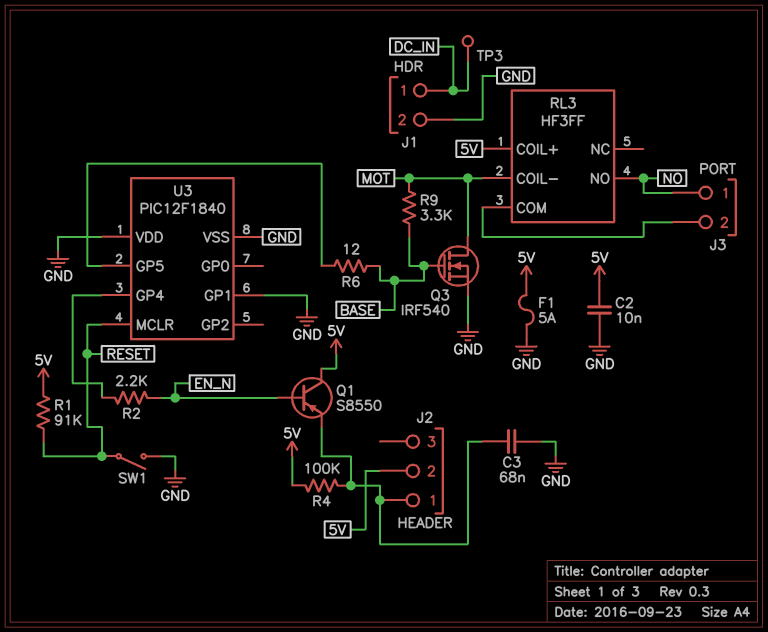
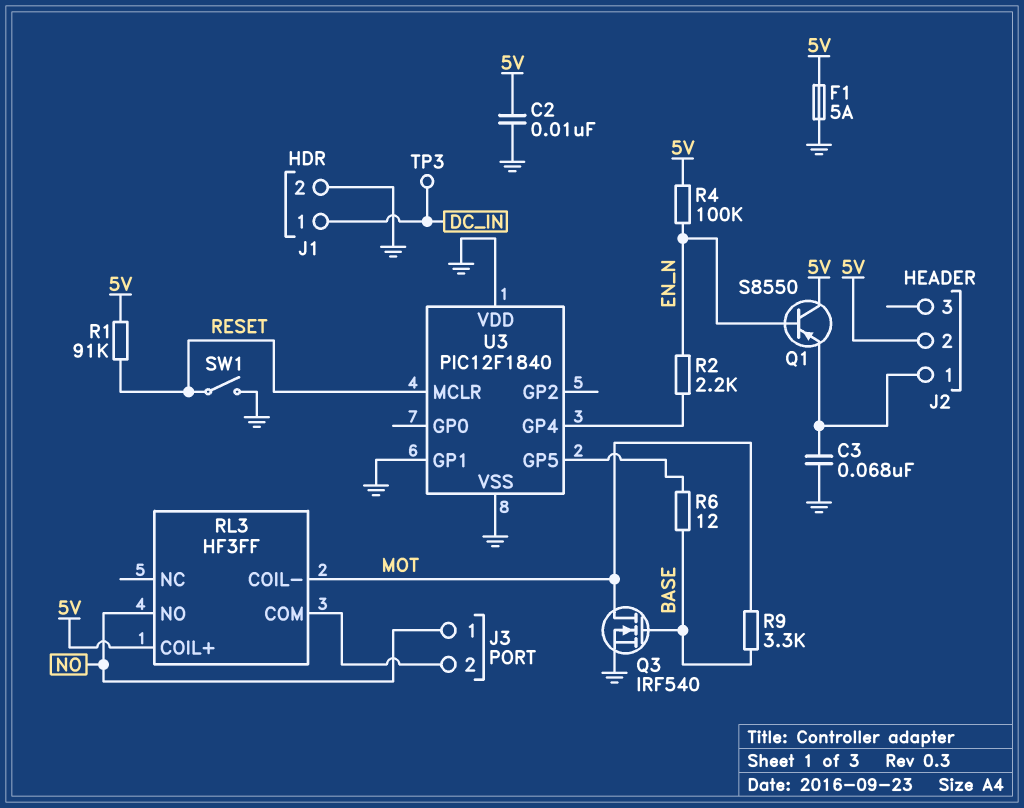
R4: 100k (5V, J2/1) -> 100k (5V, EN_N)

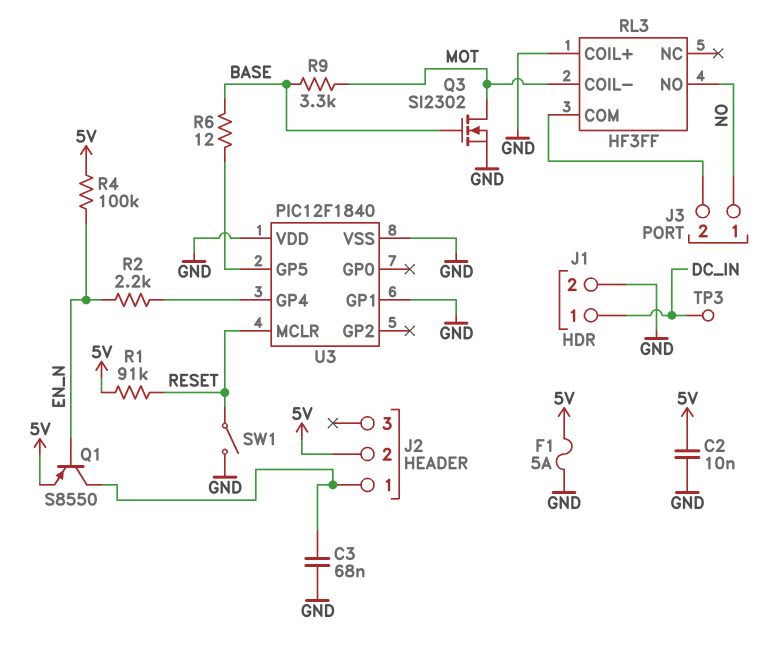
Q1: PNP S8550 (B EN_N, C 5V, E J2/1) -> PNP S8550 (B EN_N, C J2/1, E 5V)
Q3: NMOS IRF540 (G BASE, D MOT, S GND) -> NMOS SI2302 (G BASE, D MOT, S GND)
RL3 pin COIL+: 5V -> GND

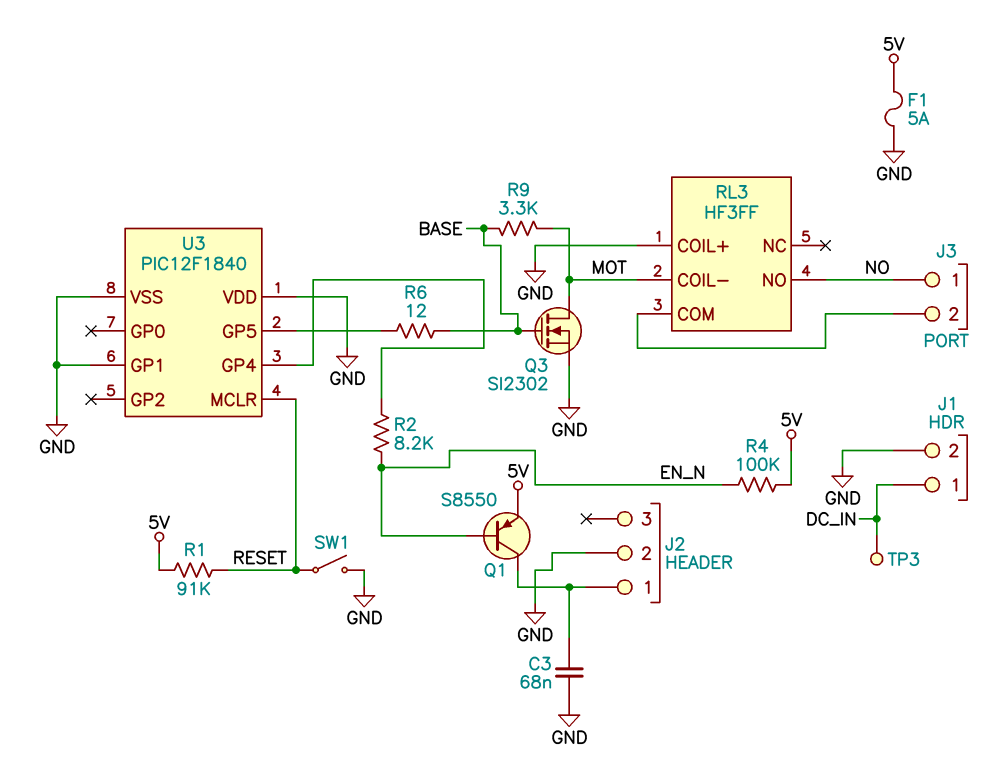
C2: 10nF (5V, GND) -> none
J2 pin 2: 5V -> GND
R2: 2.2k (EN_N, U3/GP4) -> 8.2k (EN_N, U3/GP4)

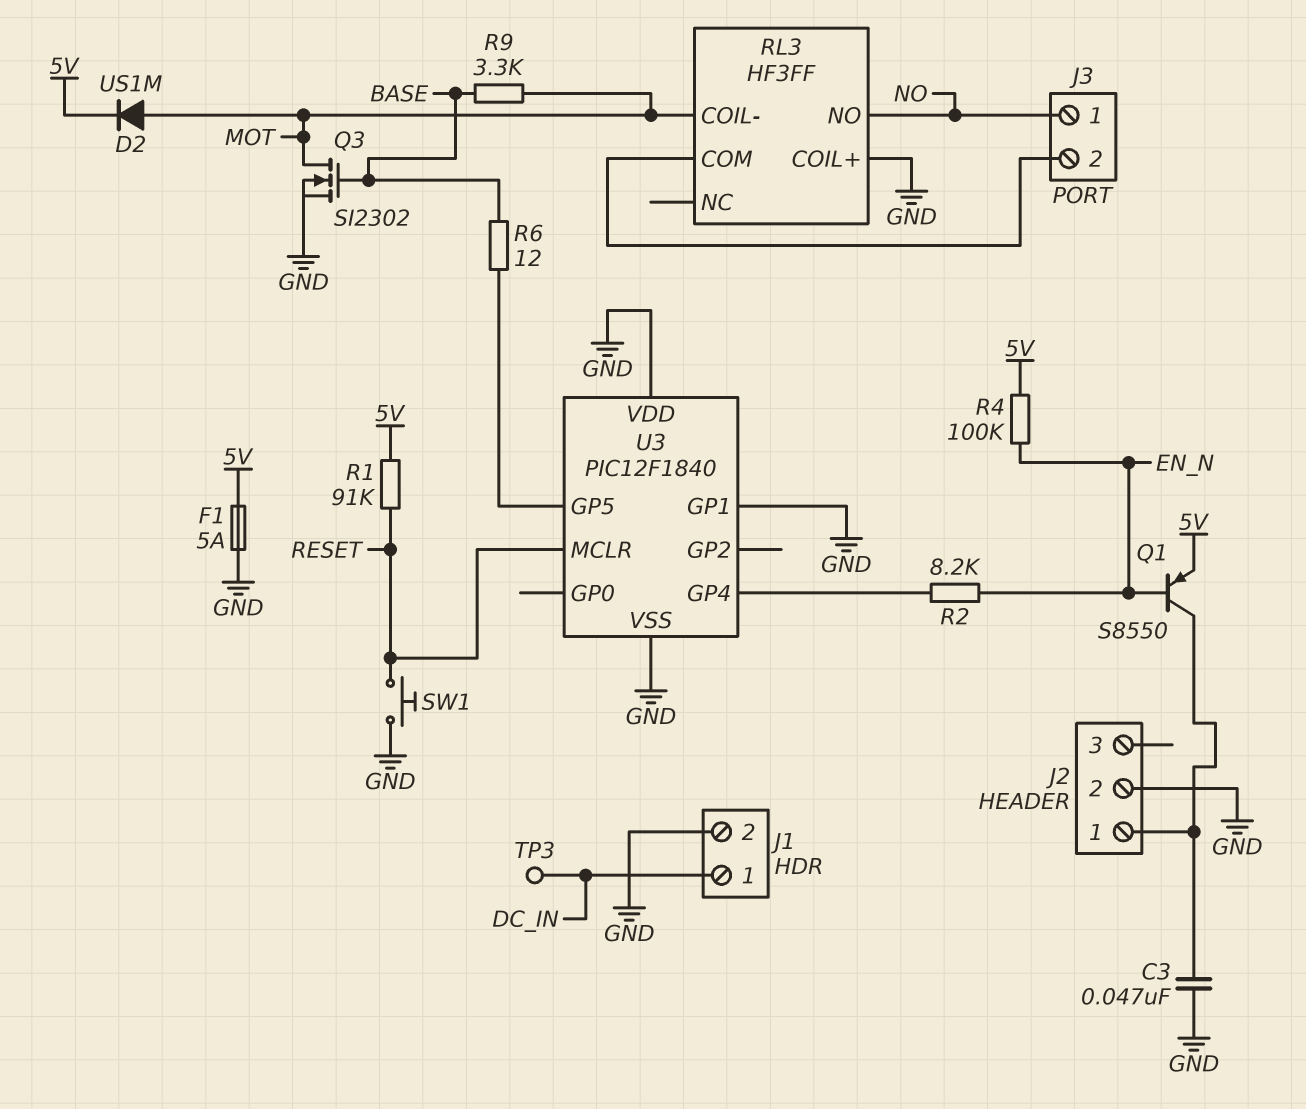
C3: 68nF (GND, J2/1) -> 47nF (GND, J2/1)
D2: none -> diode US1M (A MOT, K 5V)
SW1: switch (GND, RESET) -> button (GND, RESET)

